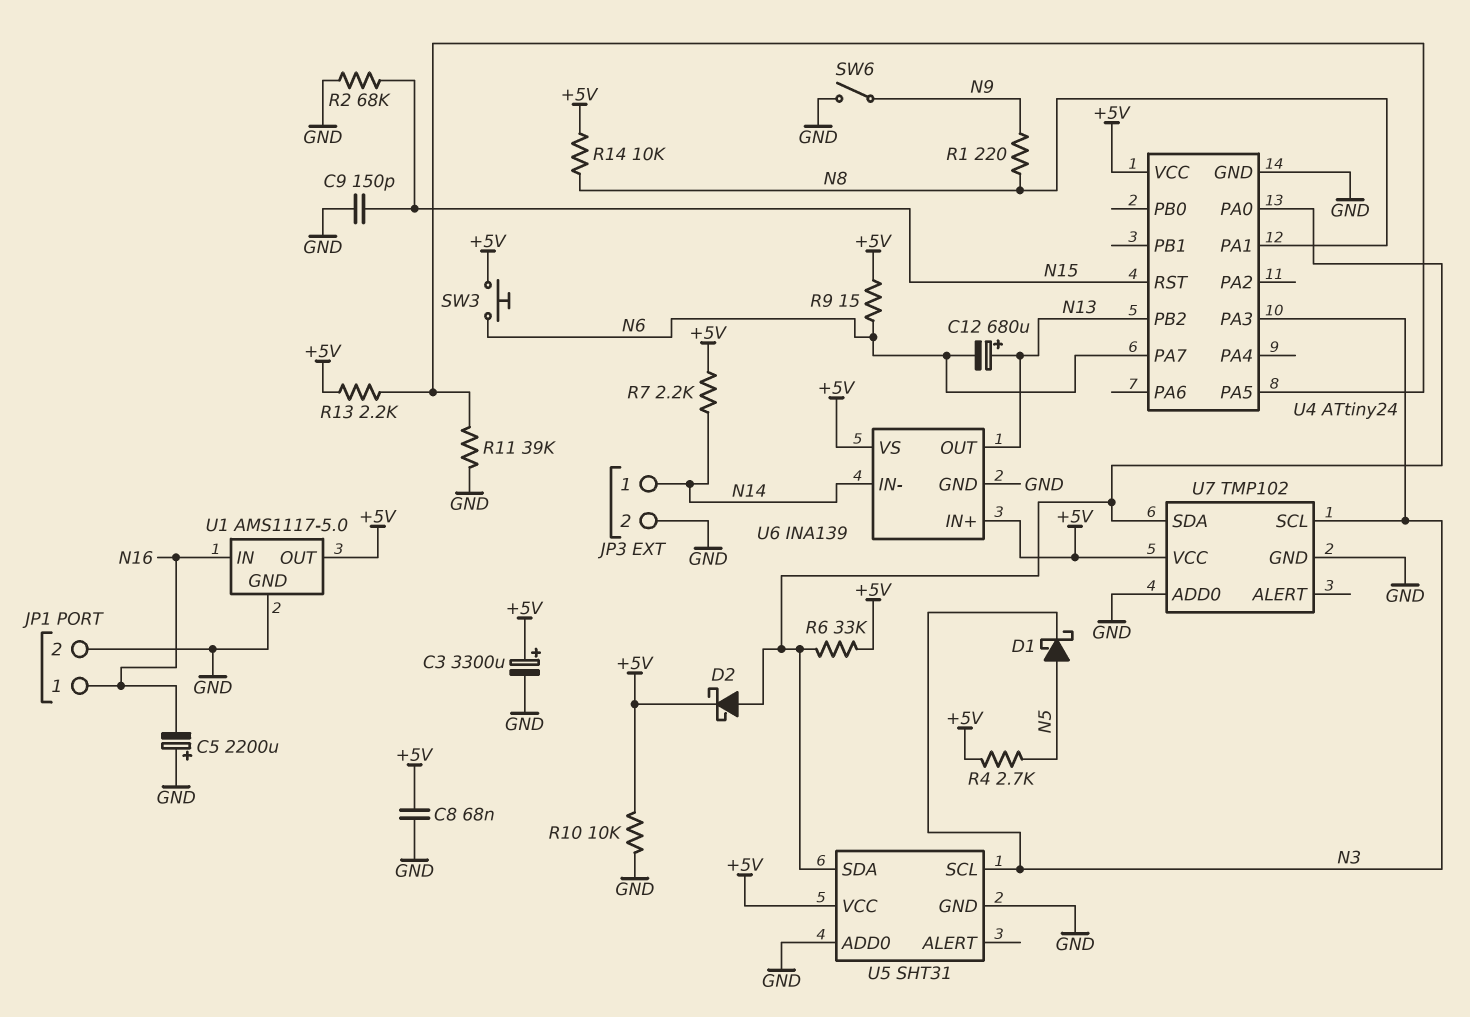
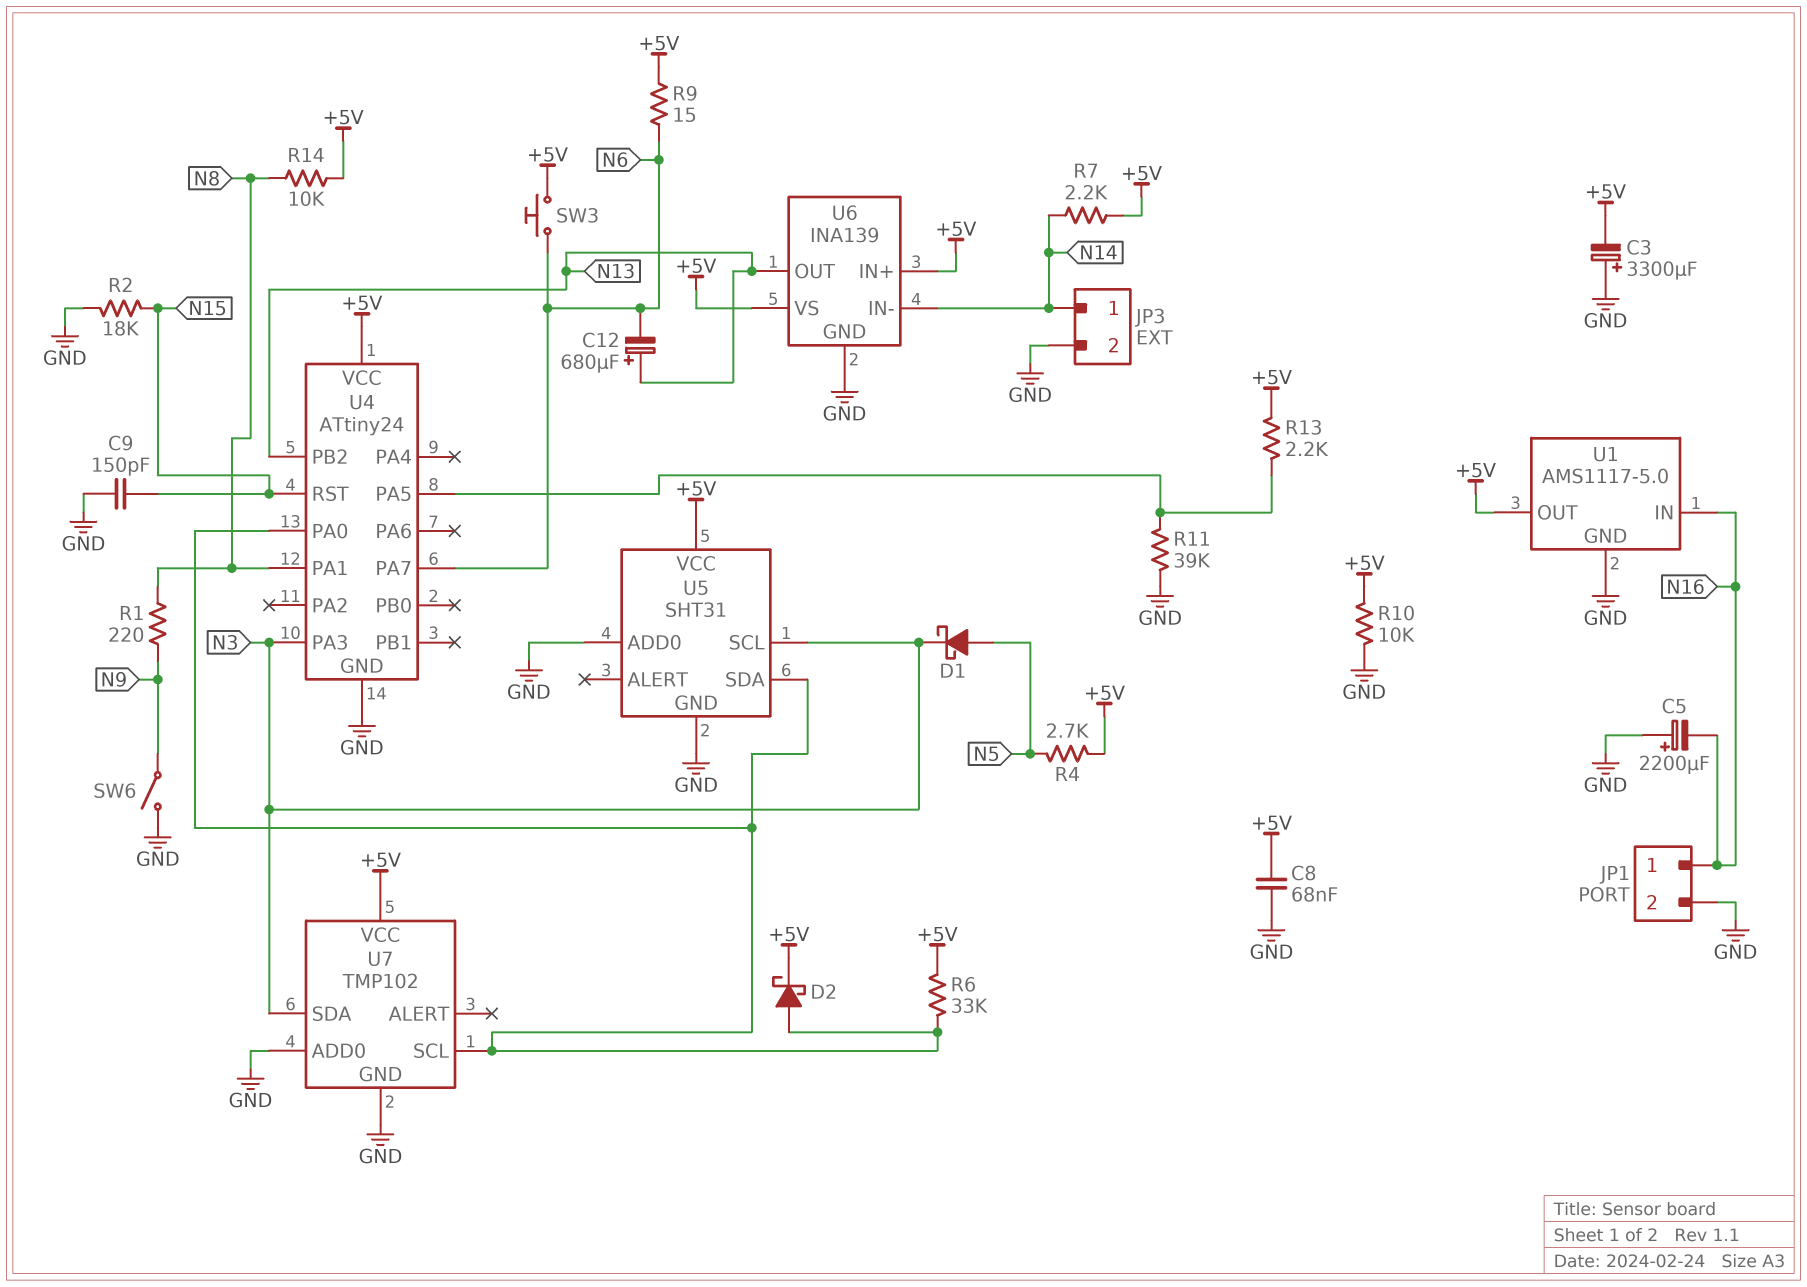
C3: 3300uF (plus +5V, minus GND) -> 3300uF (plus GND, minus +5V)
R2: 68k (GND, N15) -> 18k (GND, N15)
U7 pin SCL: N3 -> U4/PA0
U7 pin SDA: U4/PA0 -> N3

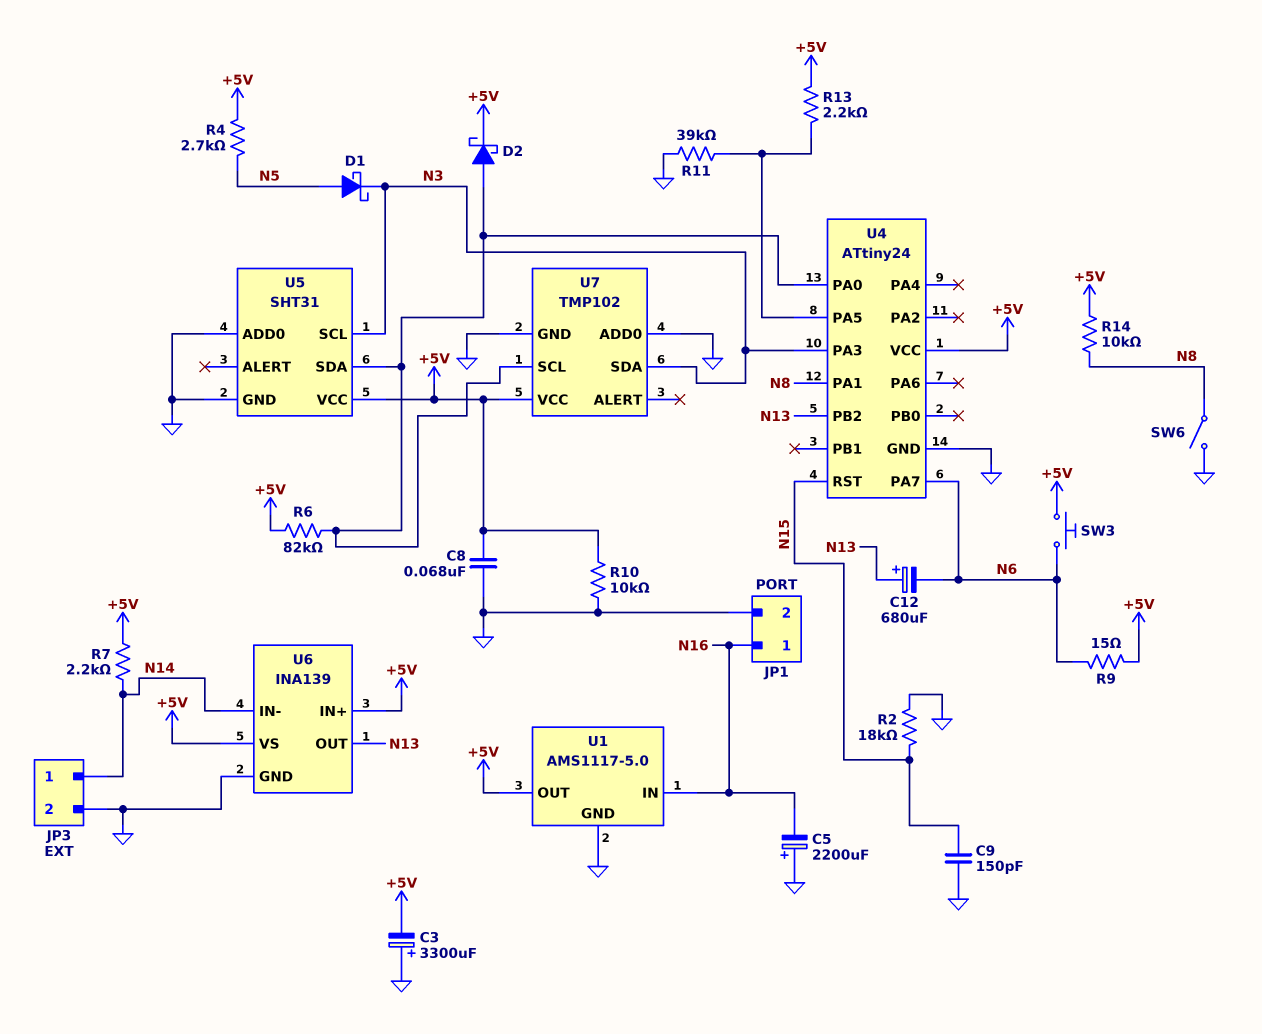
R1: 220 (N8, N9) -> none
R6: 33k (+5V, U4/PA0) -> 82k (+5V, U4/PA0)
SW6: switch (GND, N9) -> switch (GND, N8)

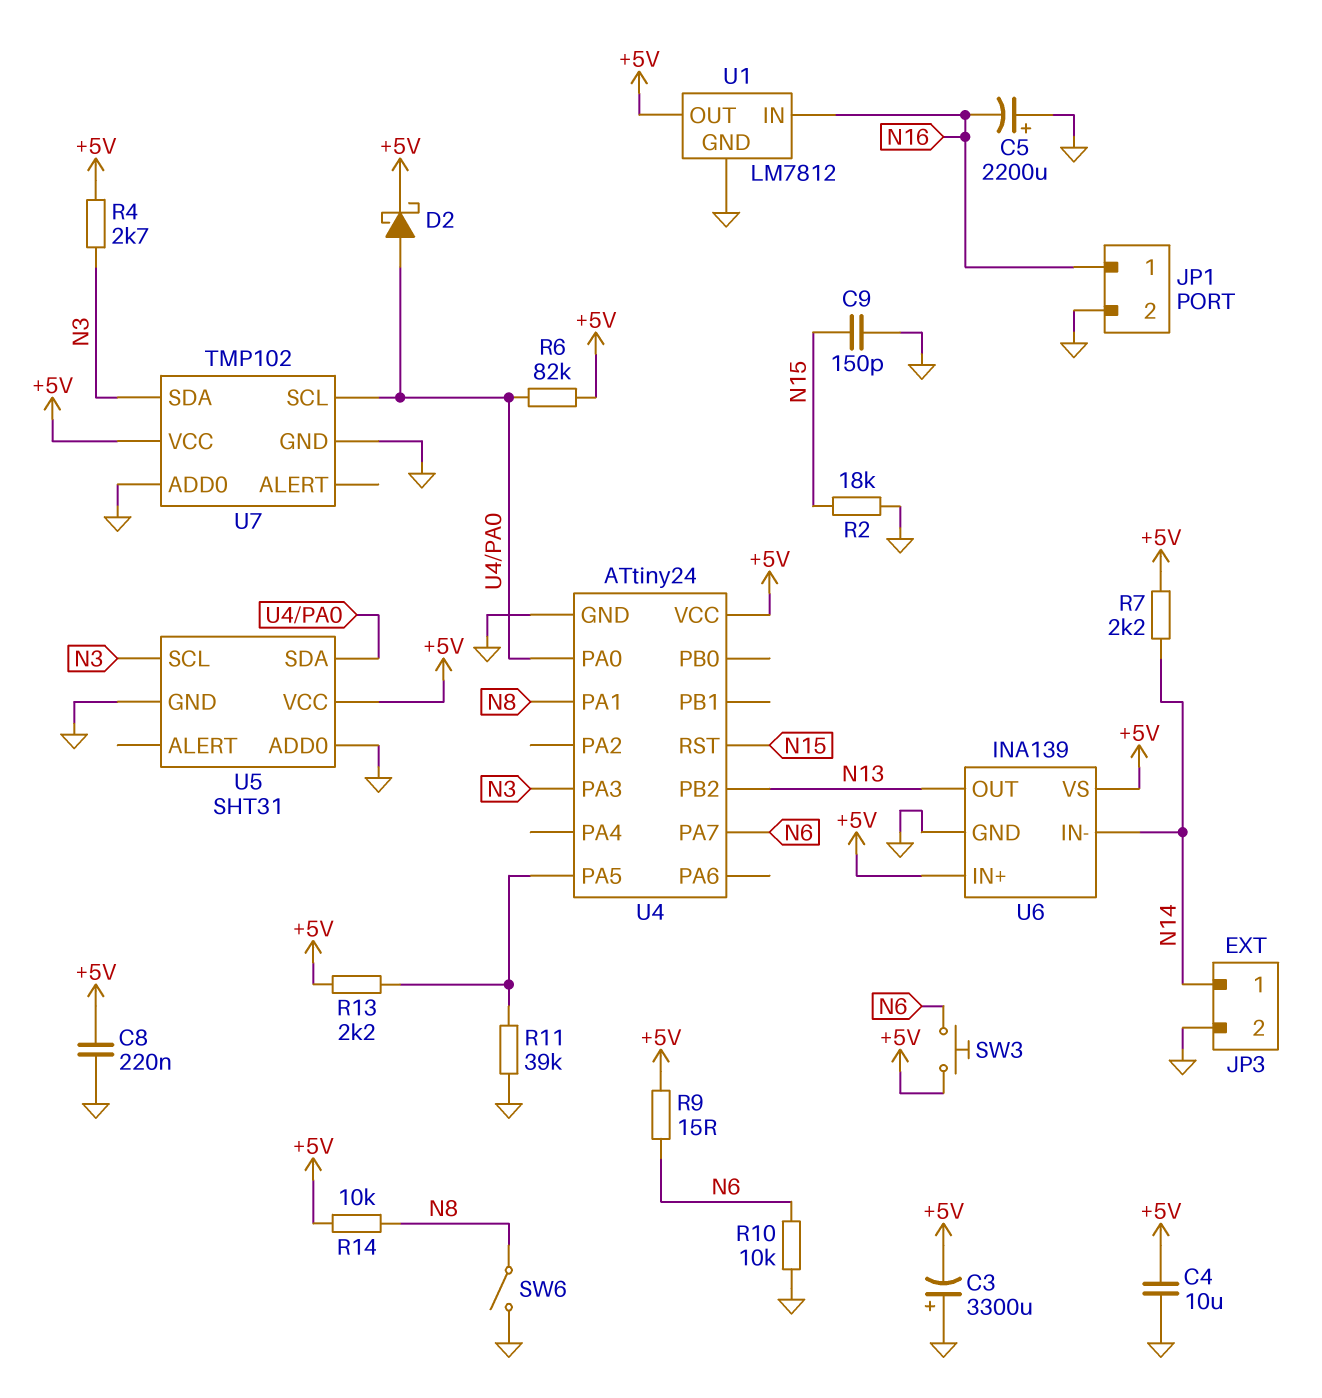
C4: none -> 10uF (+5V, GND)
C8: 68nF (+5V, GND) -> 220nF (+5V, GND)
C12: 680uF (plus N13, minus N6) -> none
D1: schottky (A N5, K N3) -> none
R4: 2.7k (+5V, N5) -> 2.7k (+5V, N3)
R10: 10k (+5V, GND) -> 10k (GND, N6)
U1: AMS1117-5.0 -> LM7812

